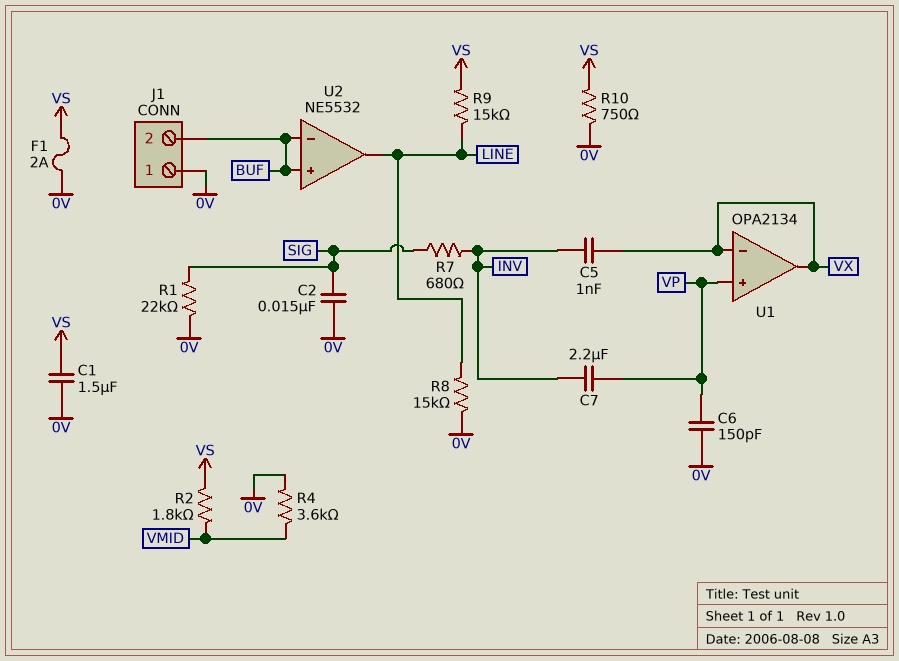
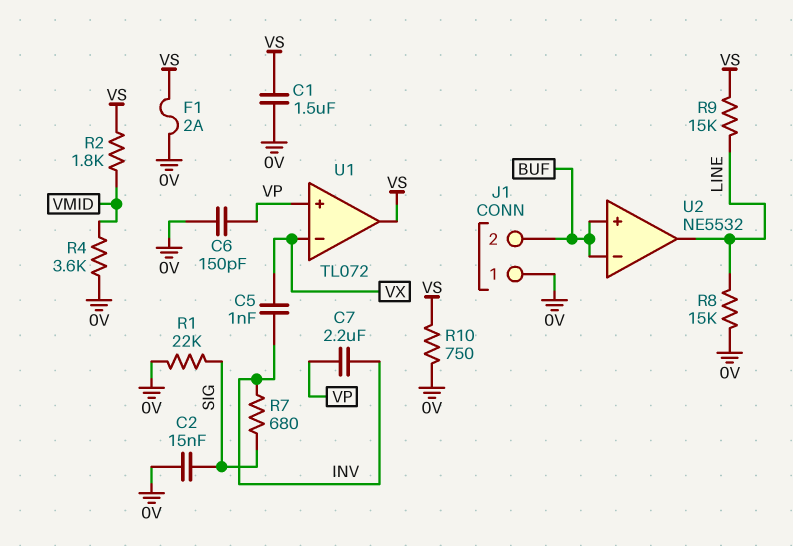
U1: OPA2134 -> TL072
U1 pin out: VX -> VS

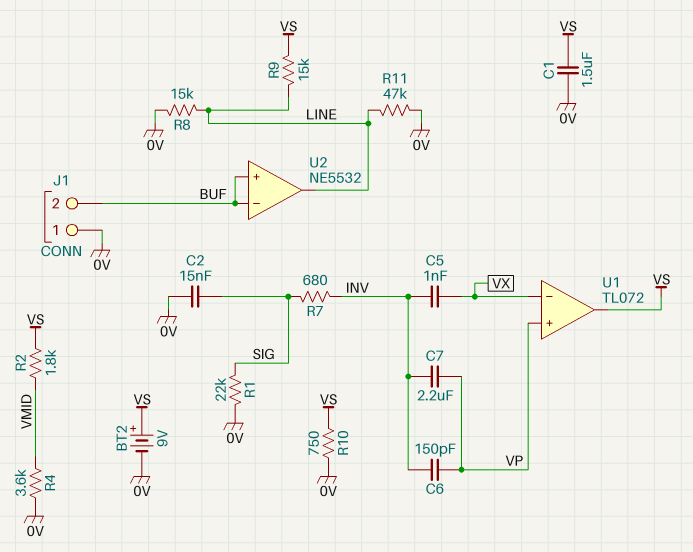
BT2: none -> 9V (plus VS, minus 0V)
C6: 150pF (0V, VP) -> 150pF (INV, VP)
F1: 2A (0V, VS) -> none
R11: none -> 47k (0V, LINE)

